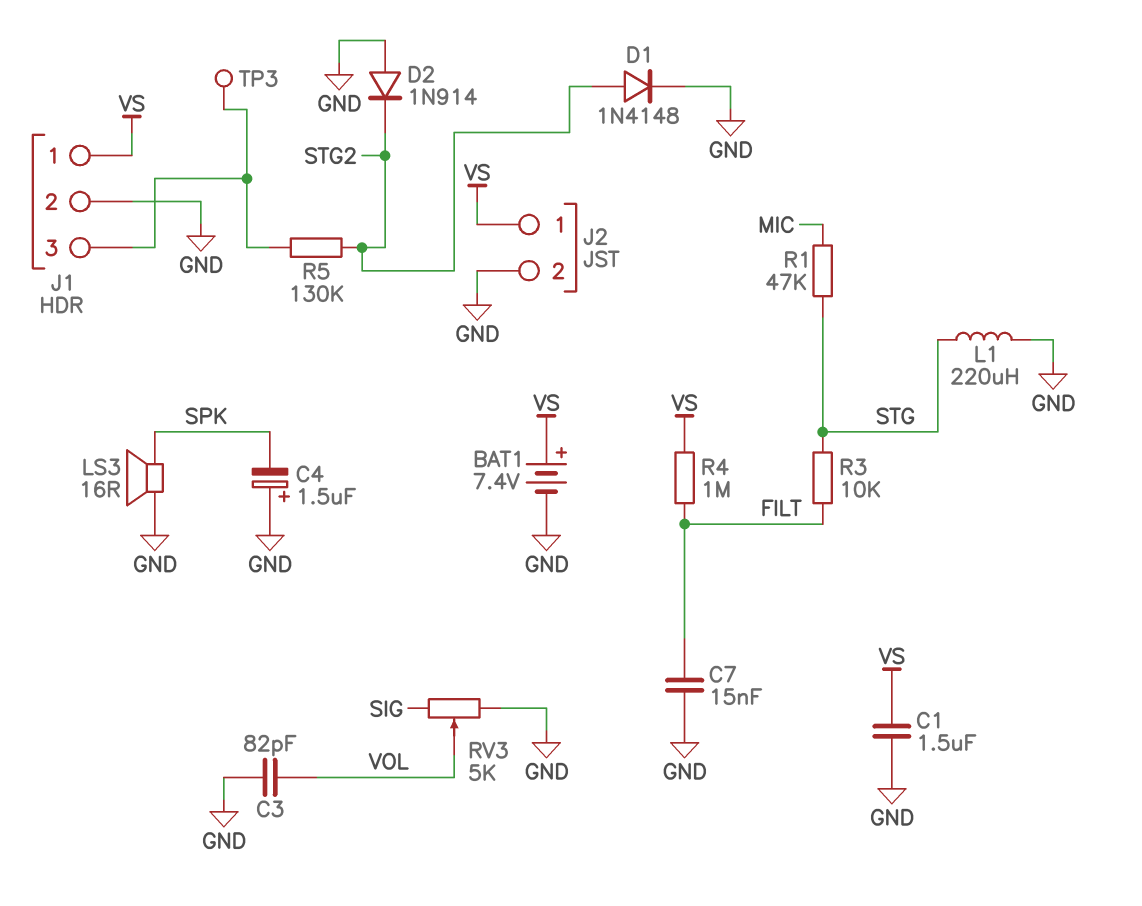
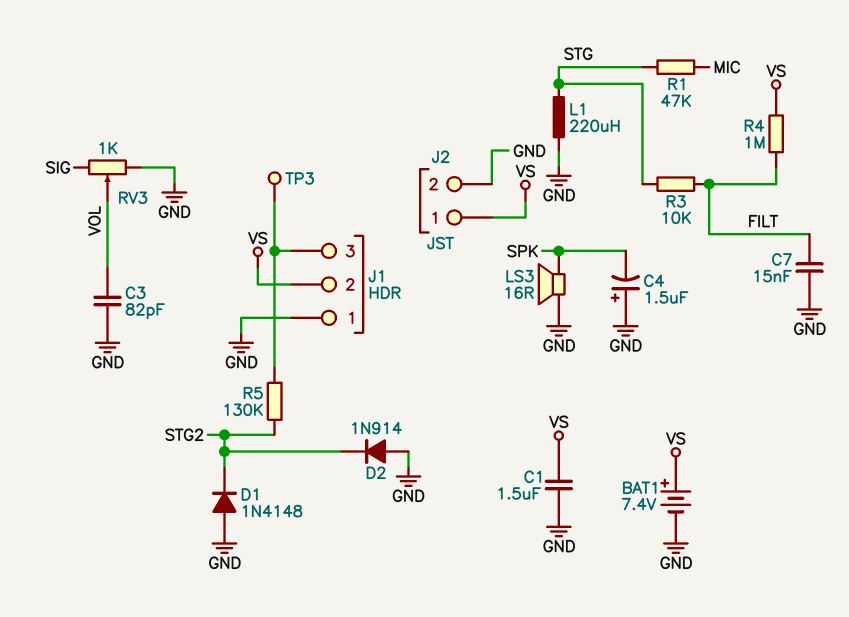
D1: diode 1N4148 (A STG2, K GND) -> diode 1N4148 (A GND, K STG2)
J1 pin 1: VS -> GND
J1 pin 2: GND -> VS
RV3: 5k (GND, SIG, wiper VOL) -> 1k (GND, SIG, wiper VOL)

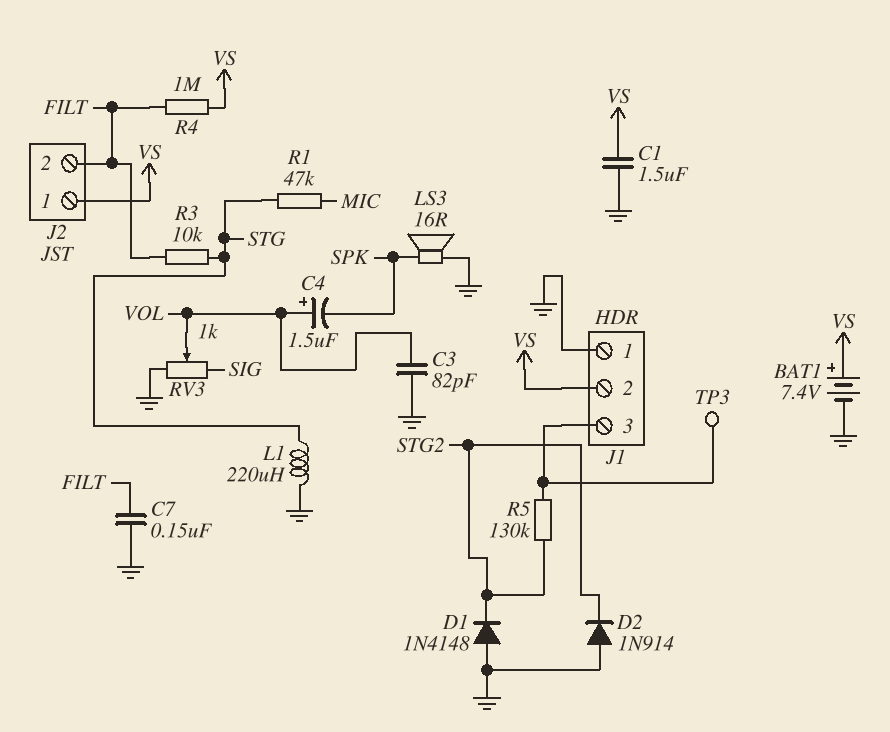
C4: 1.5uF (plus GND, minus SPK) -> 1.5uF (plus VOL, minus SPK)
C7: 15nF (FILT, GND) -> 150nF (FILT, GND)
J2 pin 2: GND -> FILT

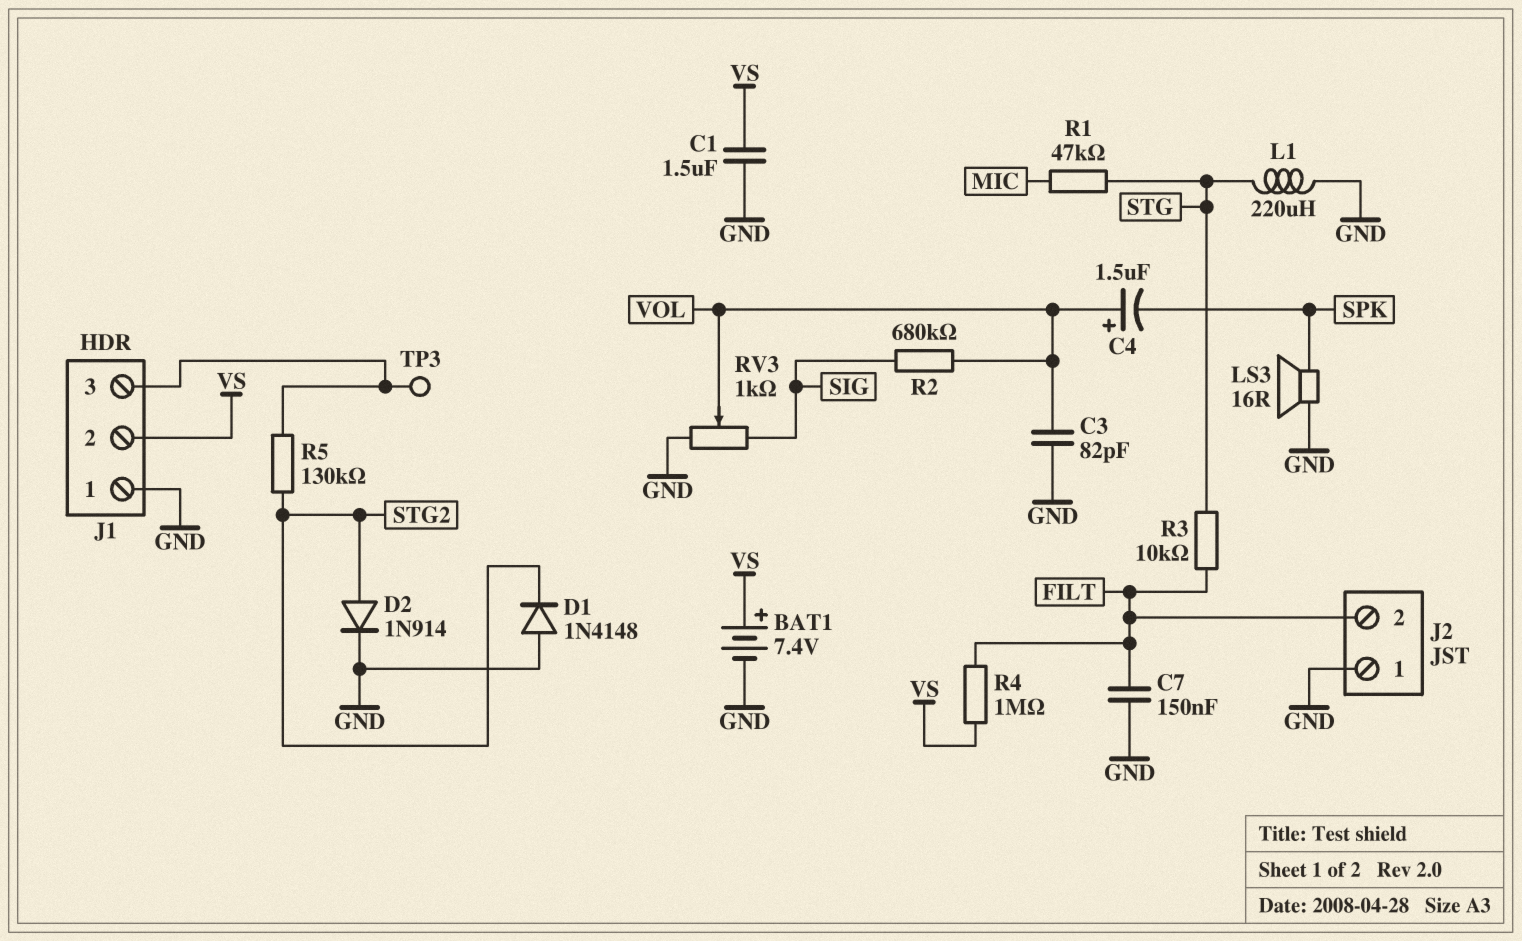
D2: diode 1N914 (A GND, K STG2) -> diode 1N914 (A STG2, K GND)
J2 pin 1: VS -> GND
R2: none -> 680k (SIG, VOL)

